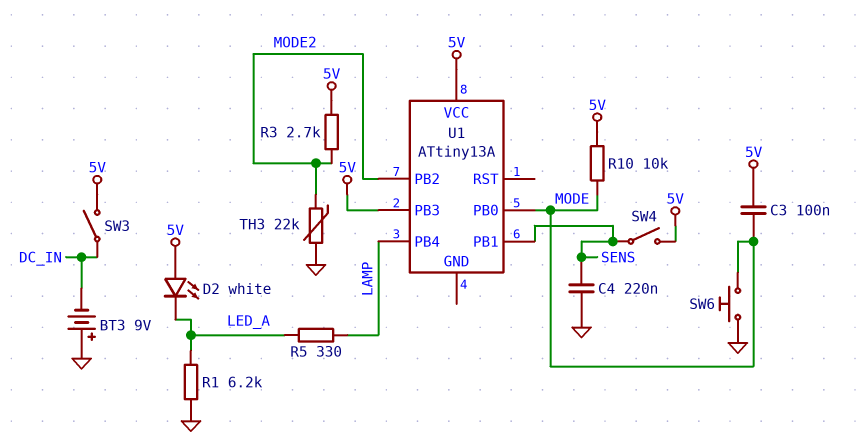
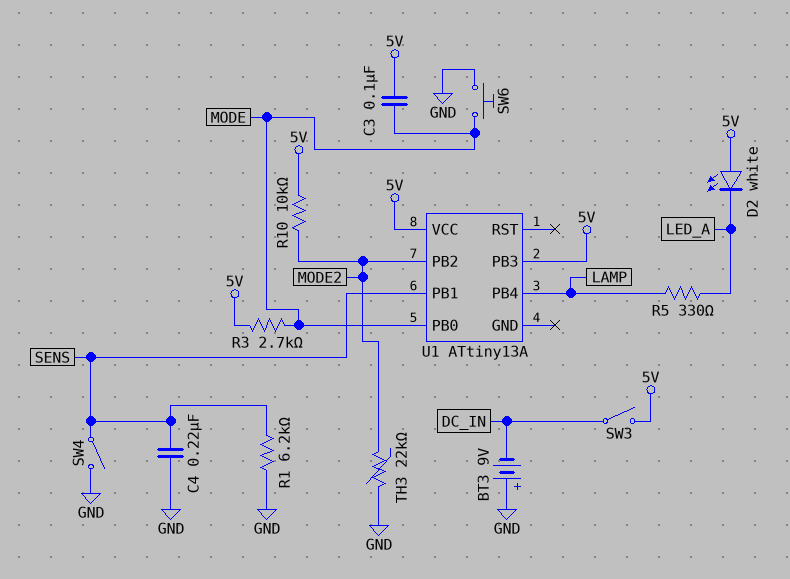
R1: 6.2k (GND, LED_A) -> 6.2k (GND, SENS)
R3: 2.7k (5V, MODE2) -> 2.7k (5V, MODE)
R10: 10k (5V, MODE) -> 10k (5V, MODE2)
SW4: switch (5V, SENS) -> switch (GND, SENS)

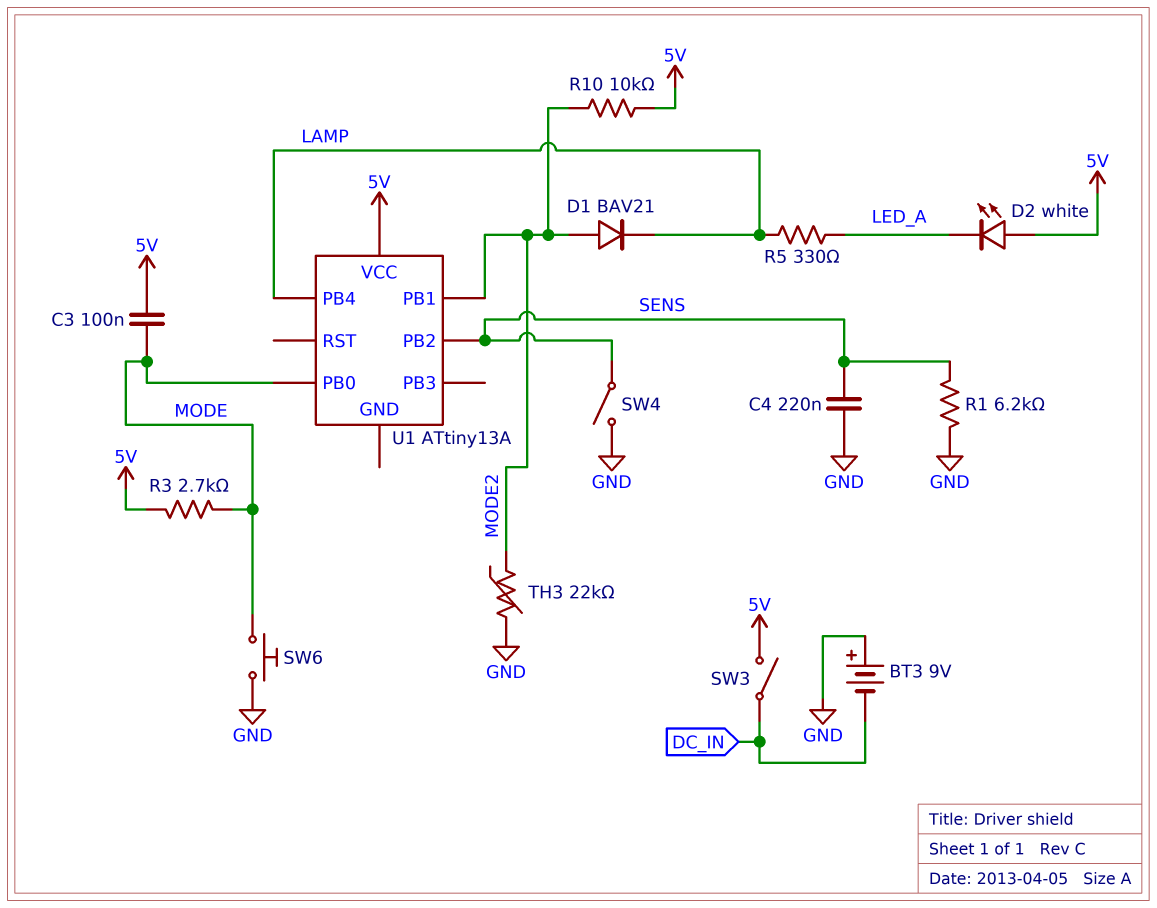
D1: none -> diode BAV21 (A MODE2, K LAMP)
U1 pin PB1: SENS -> MODE2
U1 pin PB2: MODE2 -> SENS
U1 pin PB3: 5V -> none

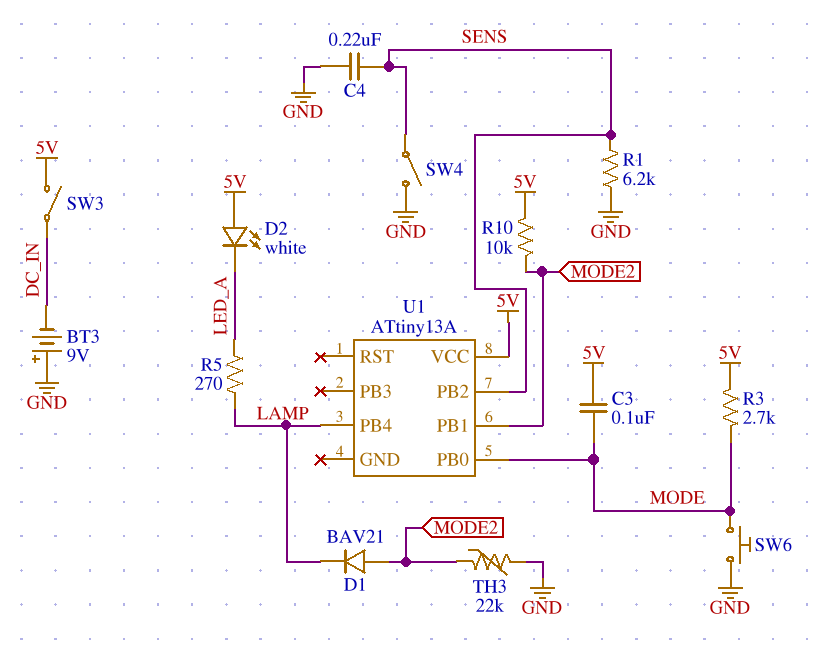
R5: 330 (LAMP, LED_A) -> 270 (LAMP, LED_A)

